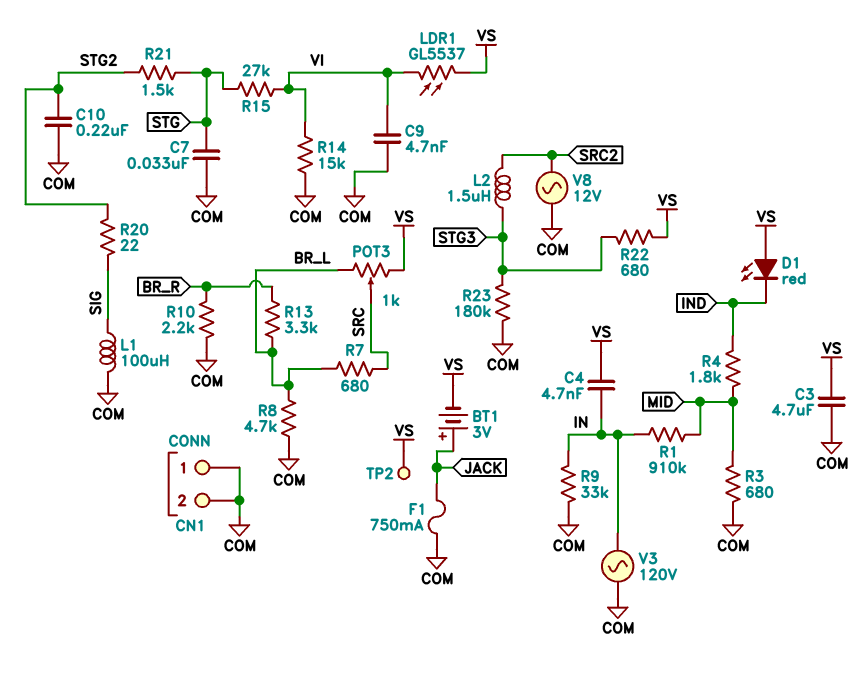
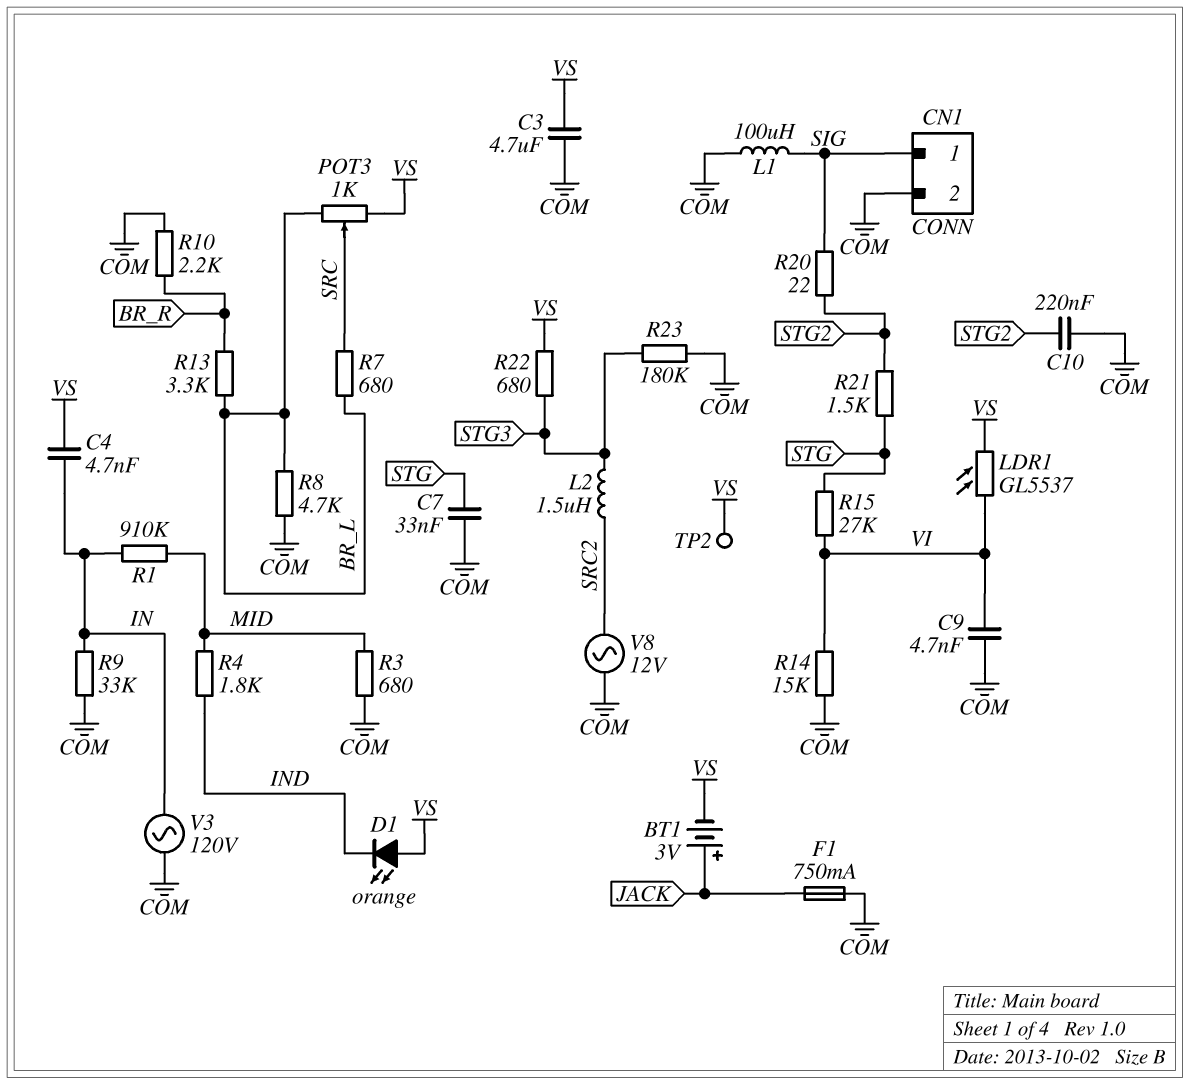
CN1 pin 1: COM -> SIG
D1: LED red (A VS, K IND) -> LED orange (A VS, K IND)

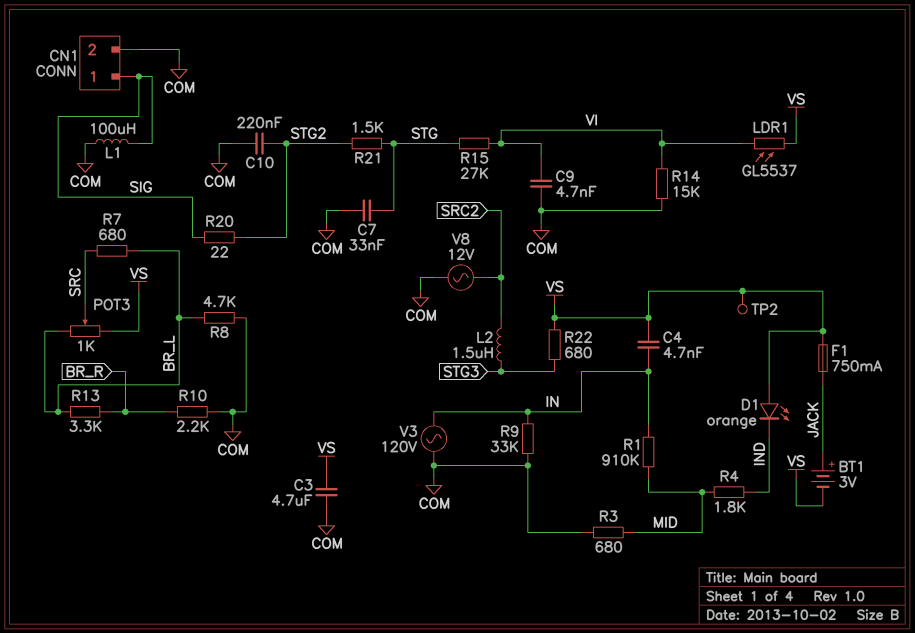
F1: 750mA (COM, JACK) -> 750mA (JACK, VS)
R23: 180k (COM, STG3) -> none

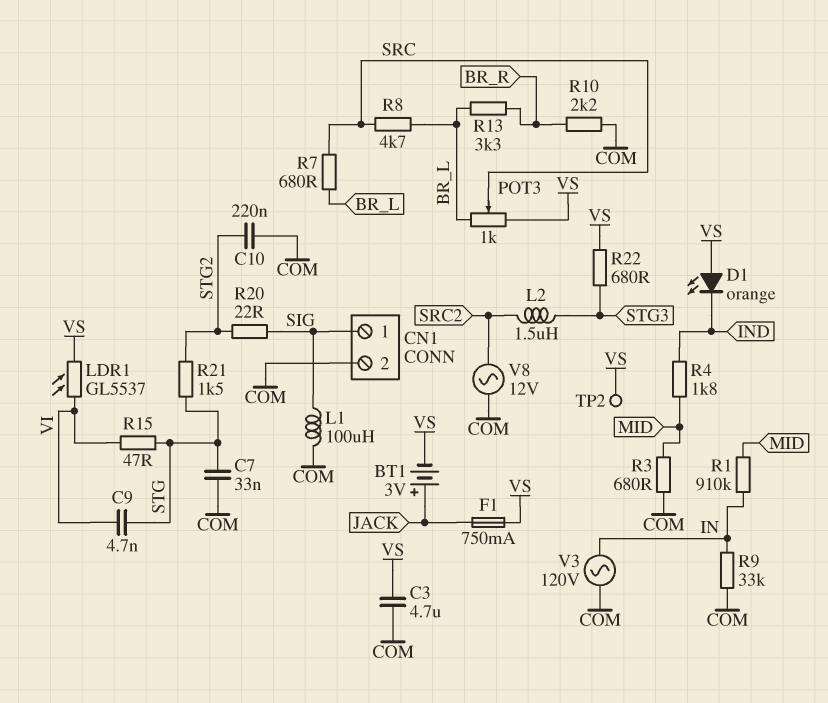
C4: 4.7nF (IN, VS) -> none
C9: 4.7nF (COM, VI) -> 4.7nF (STG, VI)
R8: 4.7k (BR_L, COM) -> 4.7k (BR_L, SRC)
R14: 15k (COM, VI) -> none
R15: 27k (STG, VI) -> 47 (STG, VI)

